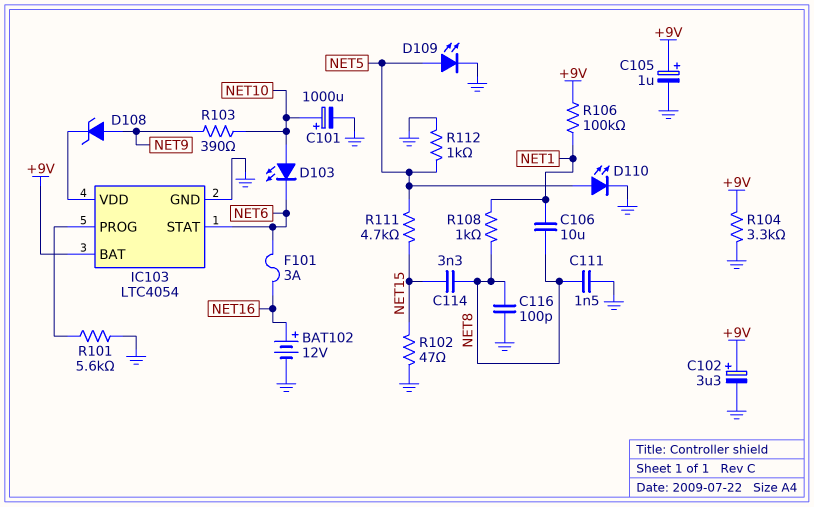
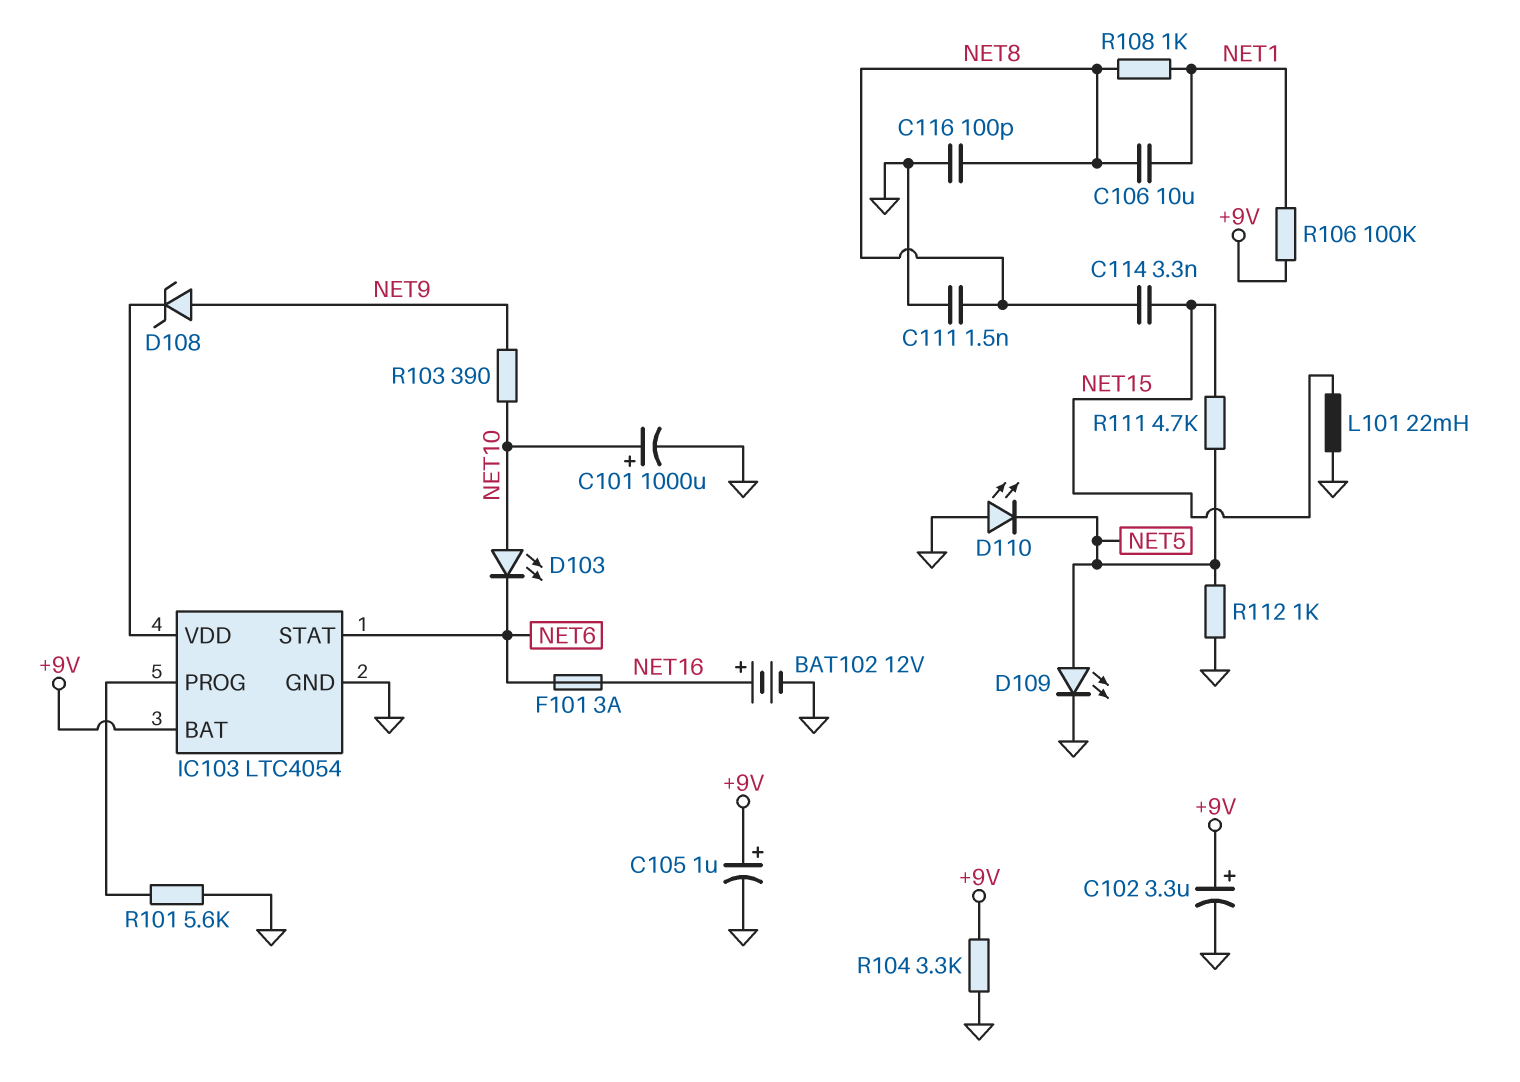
D110: LED (A NET5, K GND) -> LED (A GND, K NET5)
L101: none -> 22mH (GND, NET15)
R102: 47 (GND, NET15) -> none

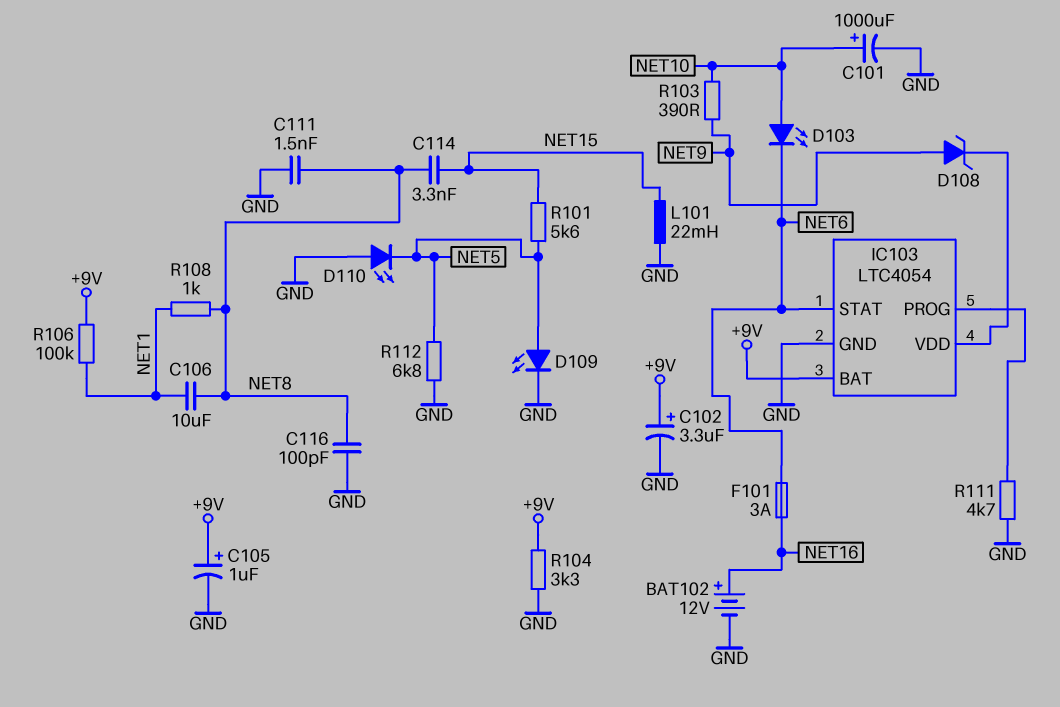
R101: 5.6k (GND, IC103/PROG) -> 5.6k (NET5, NET15)
R111: 4.7k (NET5, NET15) -> 4.7k (GND, IC103/PROG)
R112: 1k (GND, NET5) -> 6.8k (GND, NET5)

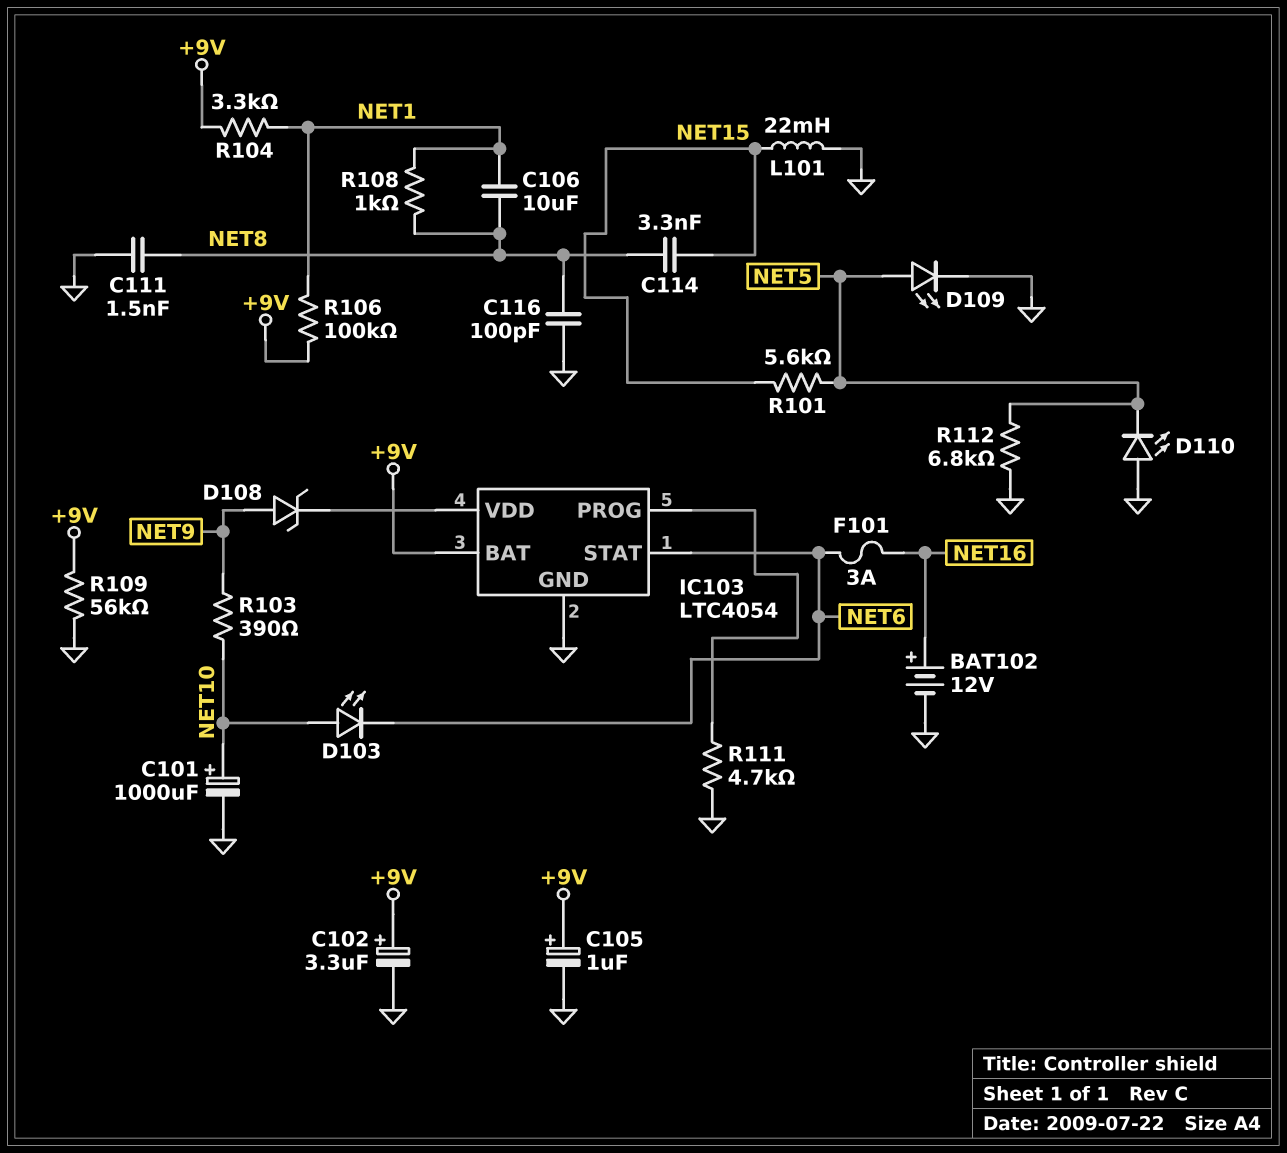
R104: 3.3k (+9V, GND) -> 3.3k (+9V, NET1)
R109: none -> 56k (+9V, GND)

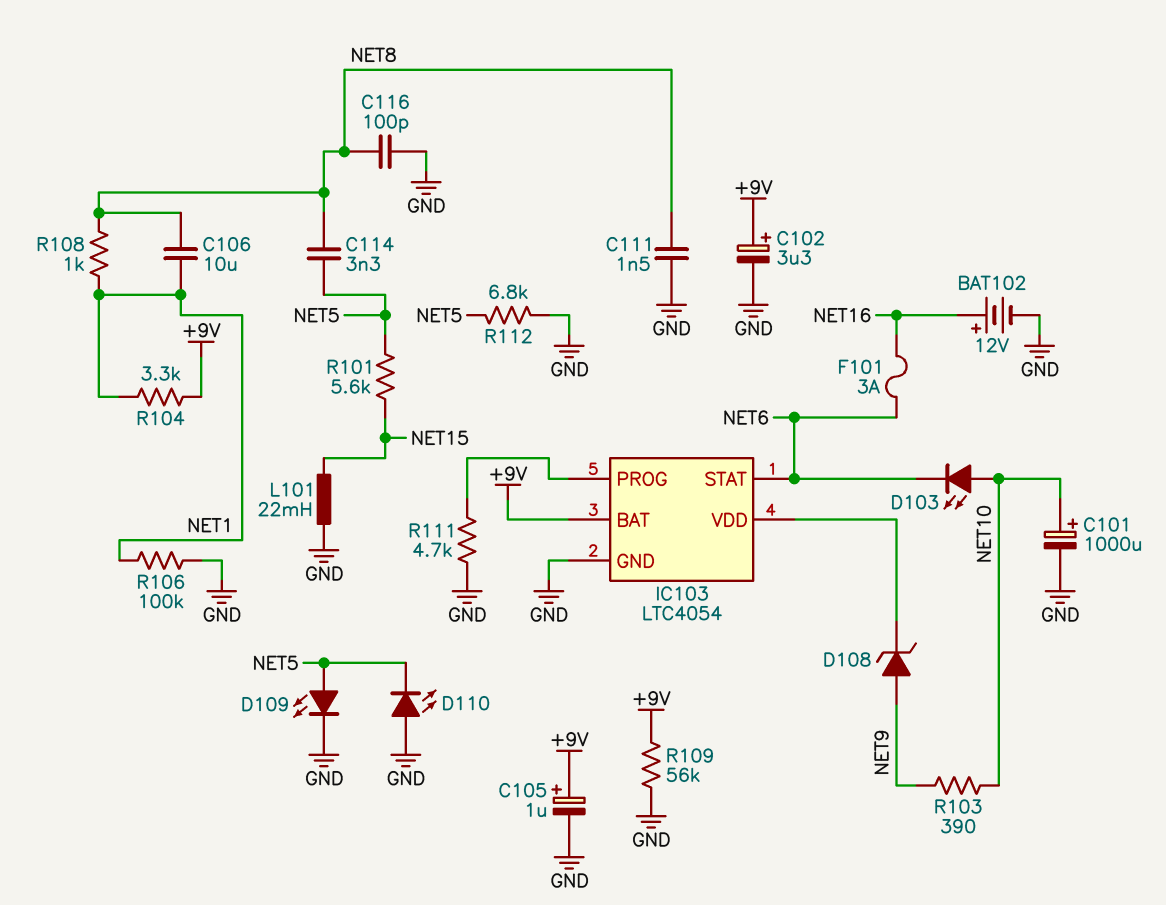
C114: 3.3nF (NET8, NET15) -> 3.3nF (NET5, NET8)
R106: 100k (+9V, NET1) -> 100k (GND, NET1)

